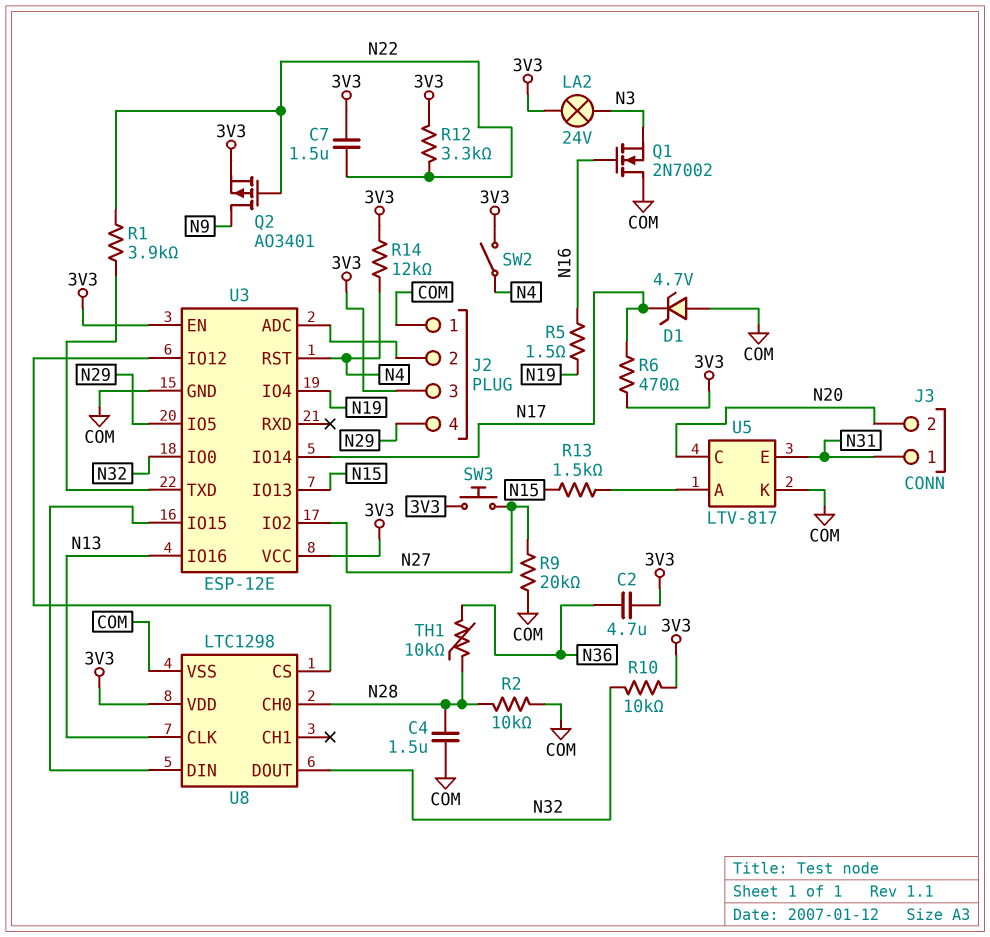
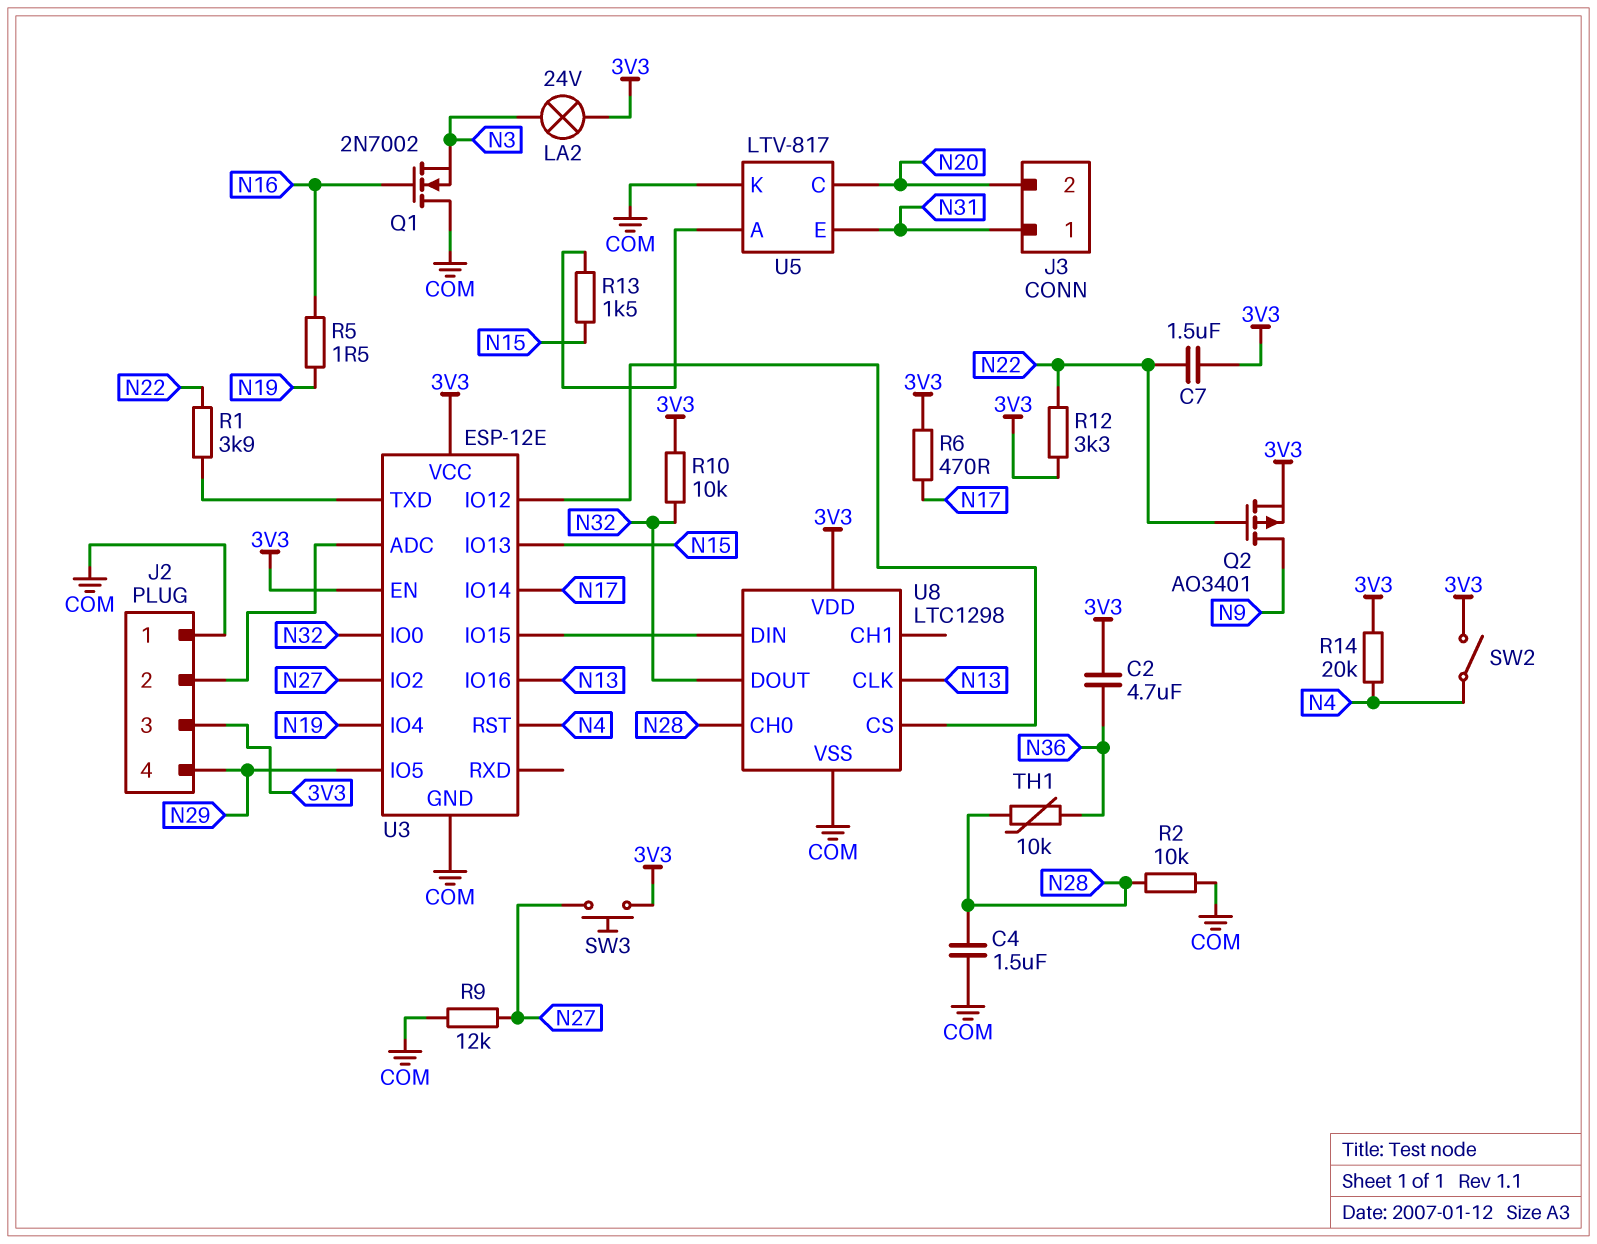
D1: zener 4.7V (A COM, K N17) -> none
R9: 20k (COM, N27) -> 12k (COM, N27)
R14: 12k (3V3, N4) -> 20k (3V3, N4)

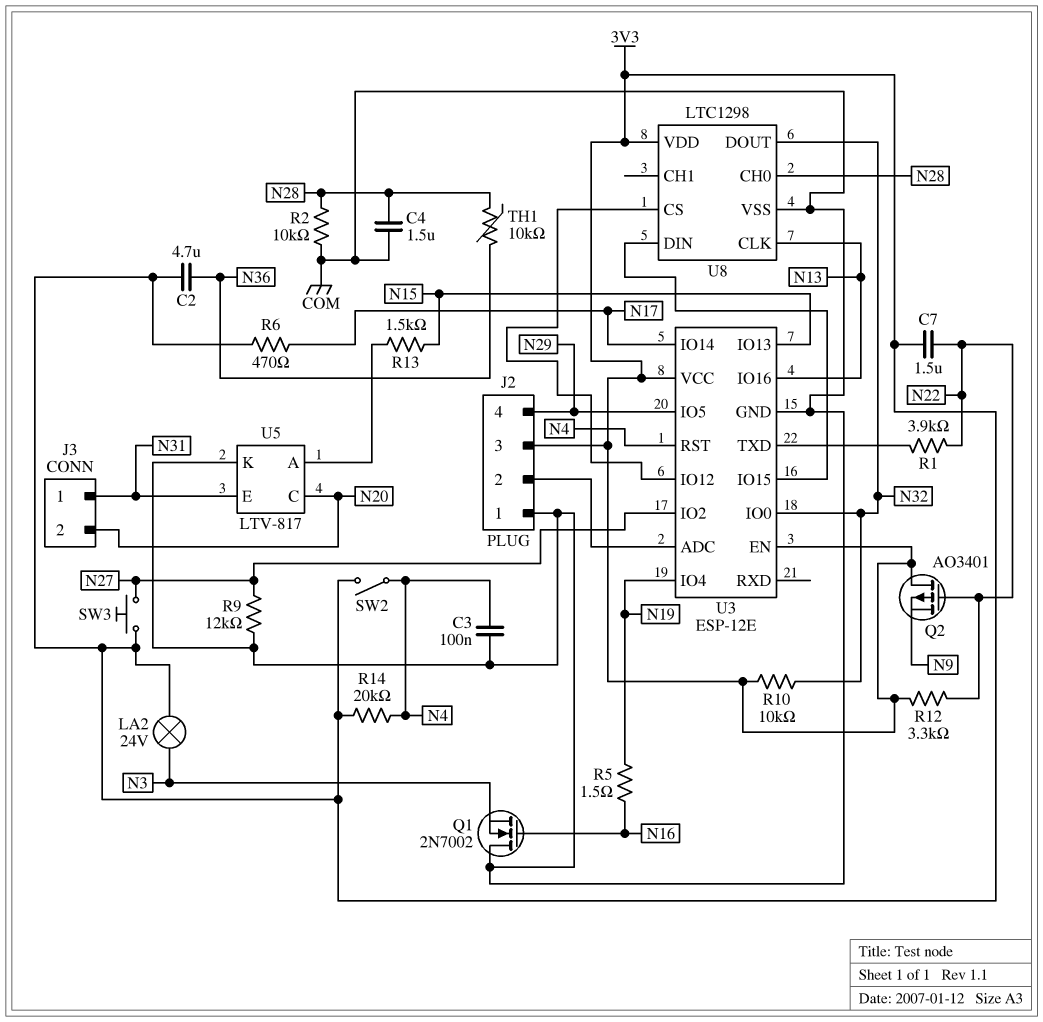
C3: none -> 100nF (COM, N4)
Q2: PMOS AO3401 (G N22, D N9, S 3V3) -> PMOS AO3401 (G N22, D 3V3, S N9)

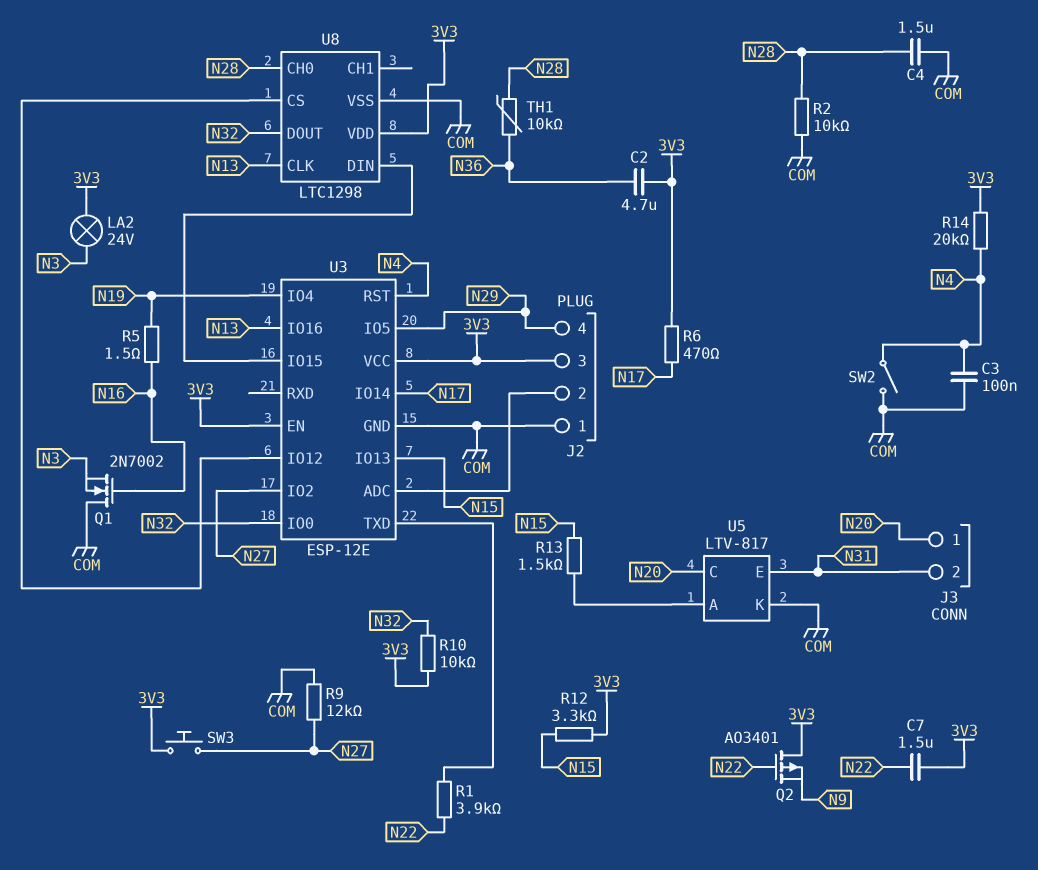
J3 pin 1: N31 -> N20
J3 pin 2: N20 -> N31
R12: 3.3k (3V3, N22) -> 3.3k (3V3, N15)
SW2: switch (3V3, N4) -> switch (COM, N4)

